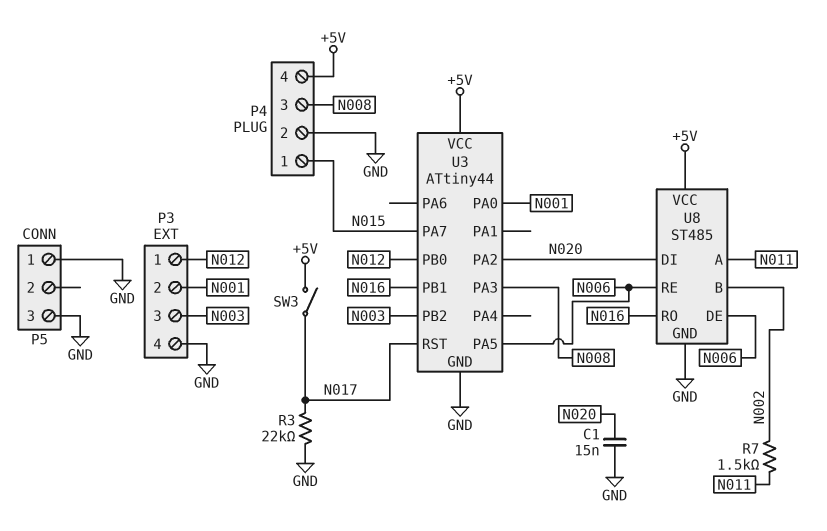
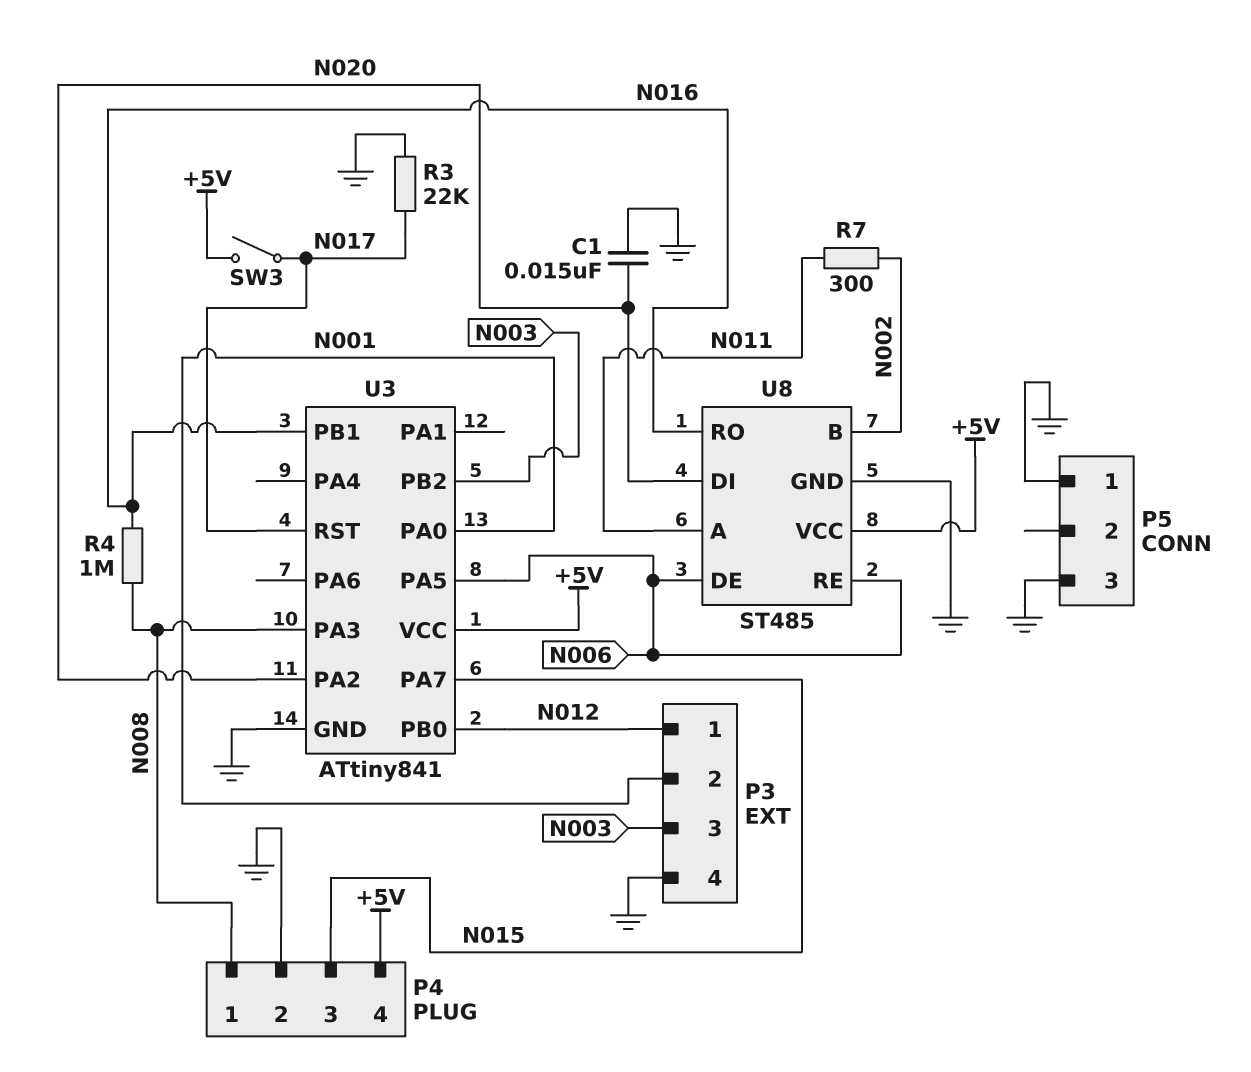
P4 pin 1: N015 -> N008
P4 pin 3: N008 -> N015
R4: none -> 1M (N008, N016)
R7: 1.5k (N002, N011) -> 300 (N002, N011)
U3: ATtiny44 -> ATtiny841

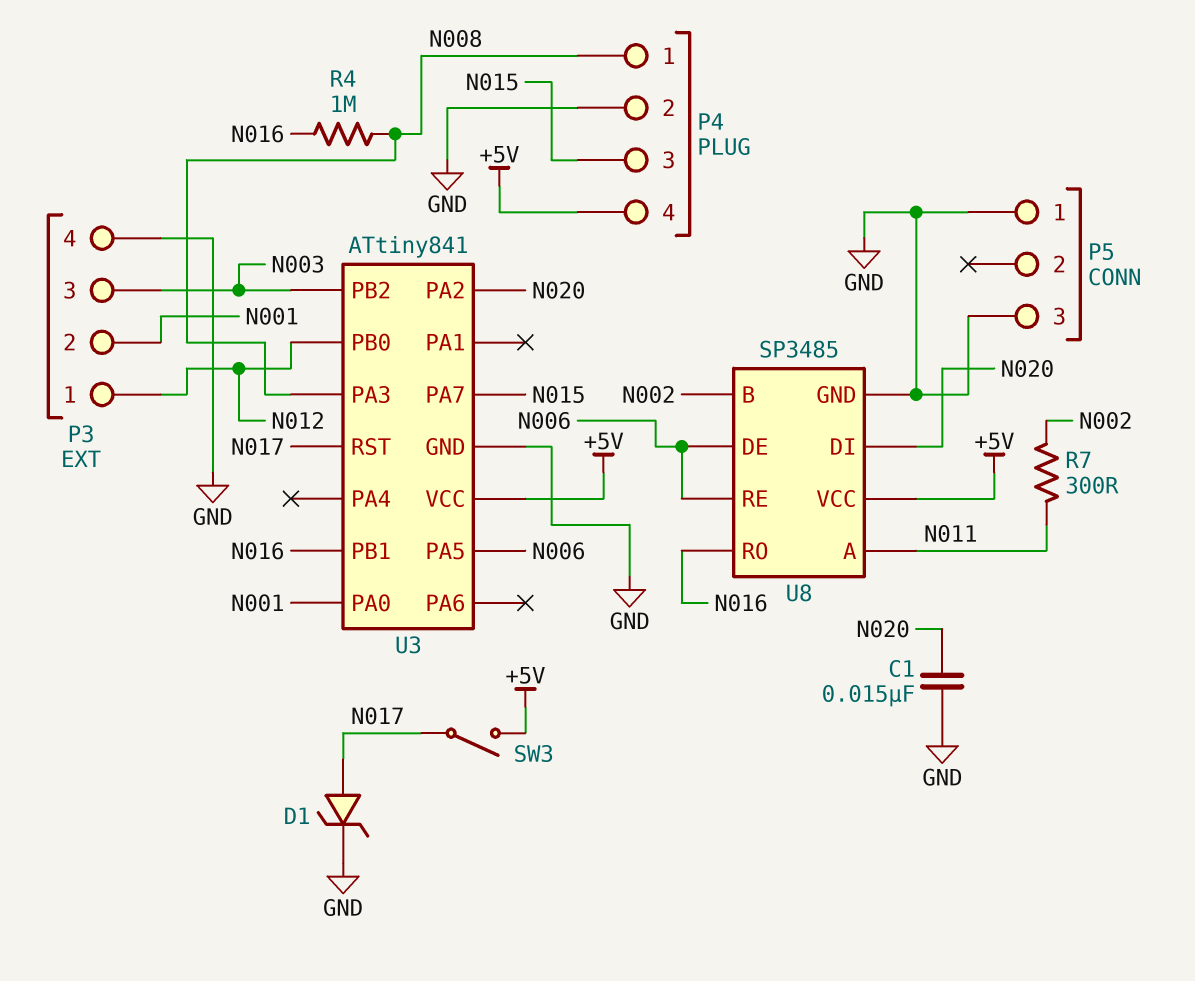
D1: none -> zener (A N017, K GND)
R3: 22k (GND, N017) -> none
U8: ST485 -> SP3485

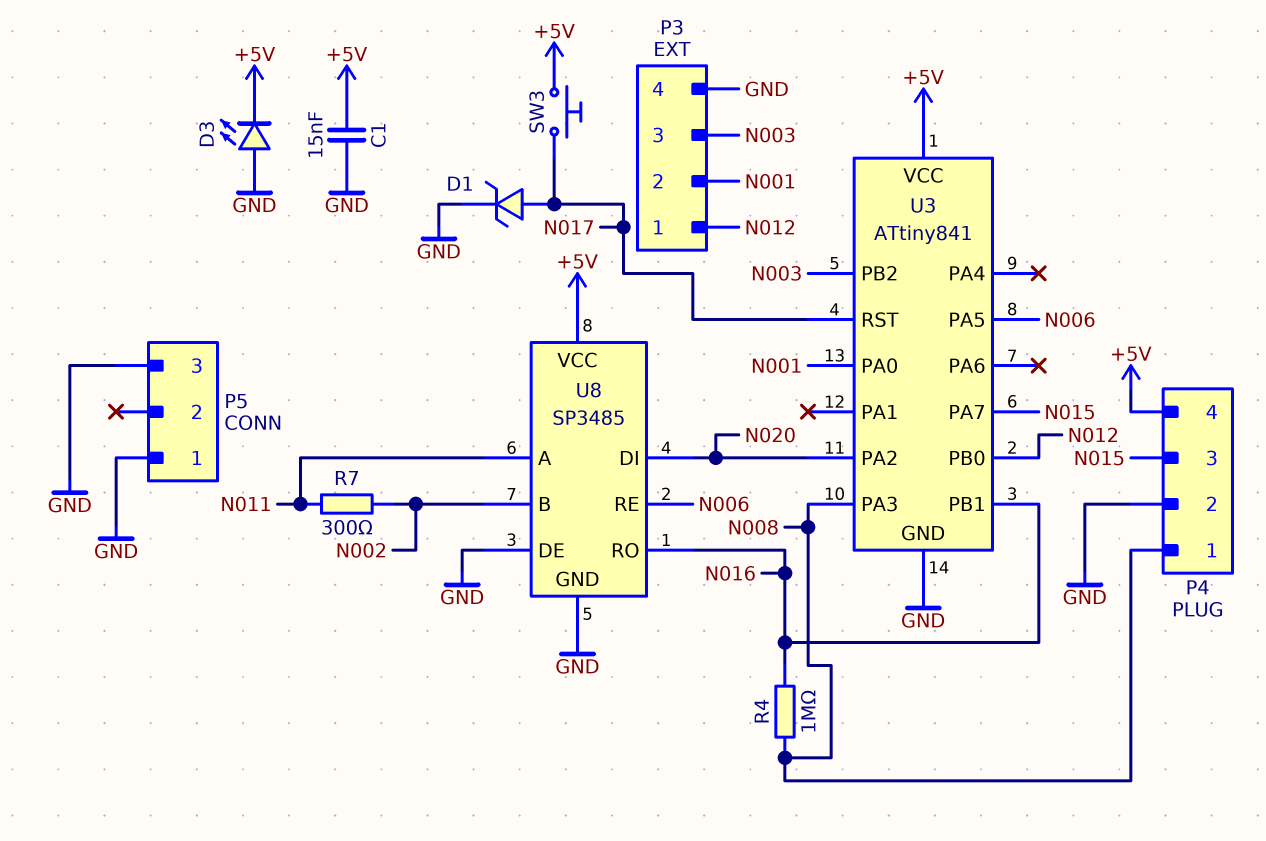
C1: 15nF (GND, N020) -> 15nF (+5V, GND)
D3: none -> LED (A GND, K +5V)
SW3: switch (+5V, N017) -> button (+5V, N017)
U8 pin DE: N006 -> GND

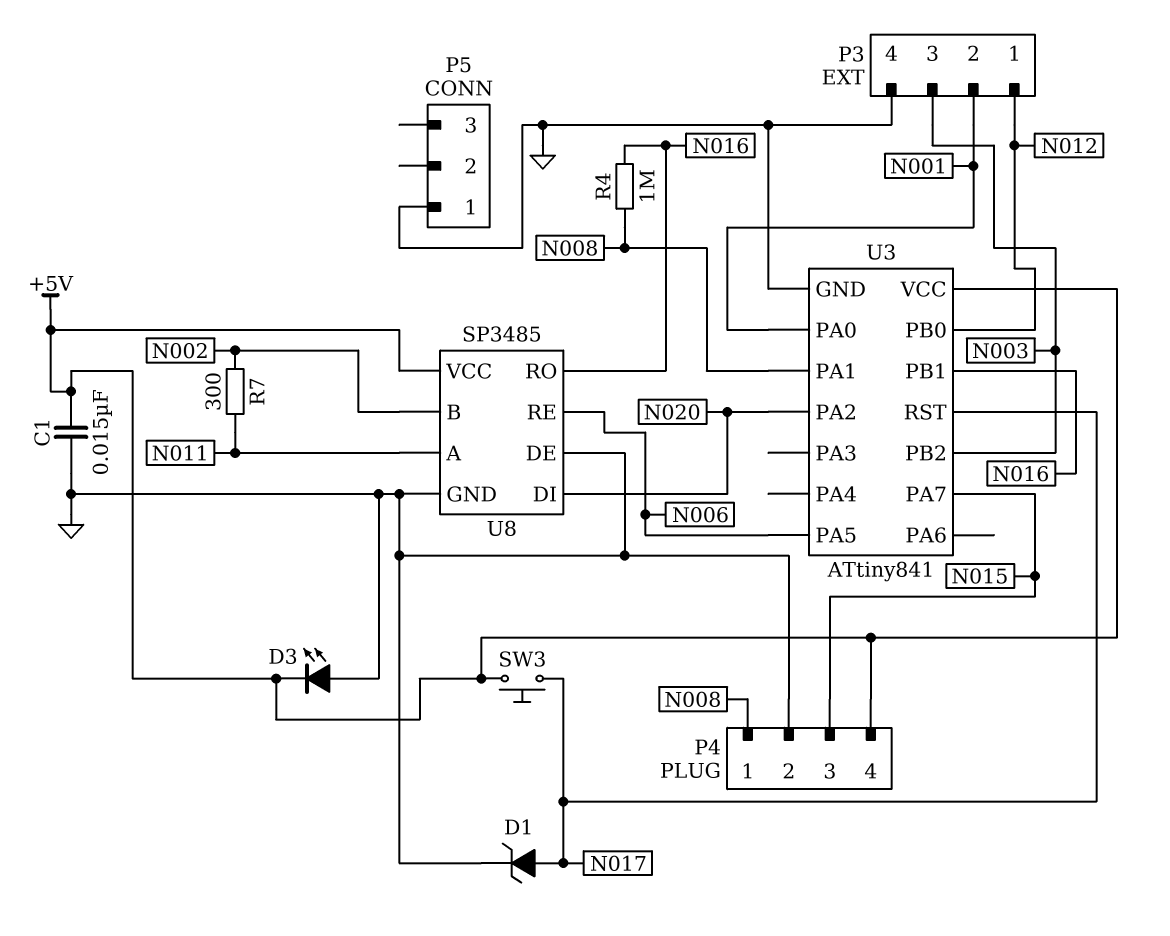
P5 pin 3: GND -> none
U3 pin PA1: none -> N008
U3 pin PA3: N008 -> none

